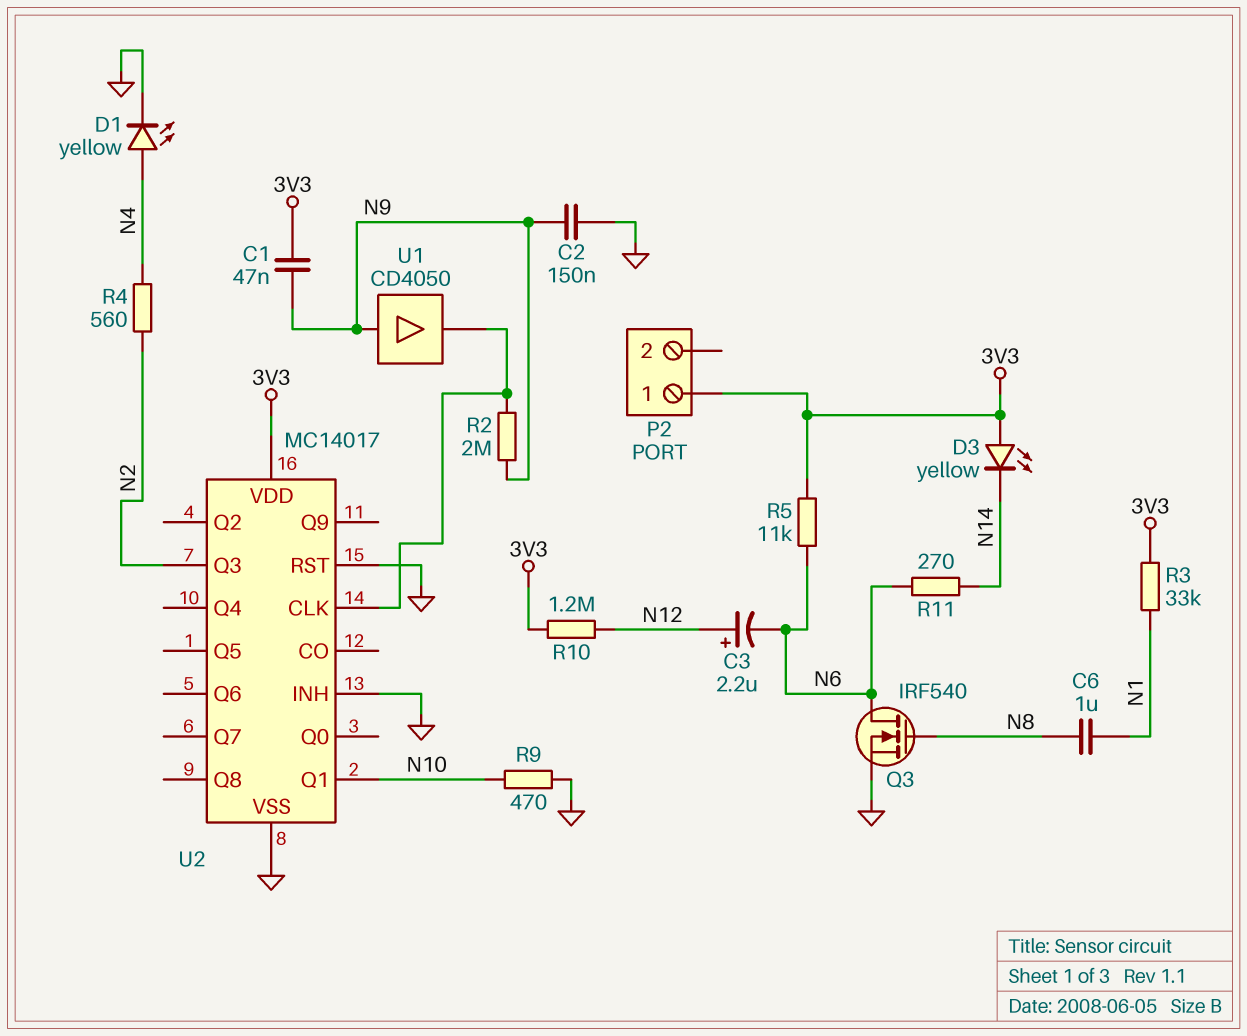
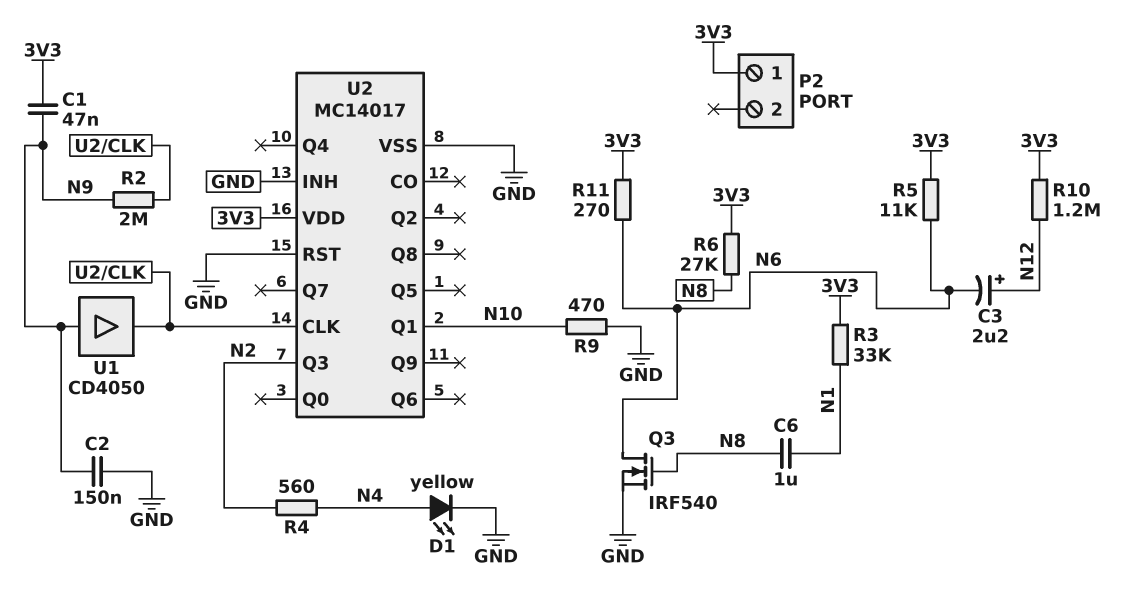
D3: LED yellow (A 3V3, K N14) -> none
R6: none -> 27k (3V3, N8)
R11: 270 (N6, N14) -> 270 (3V3, N6)

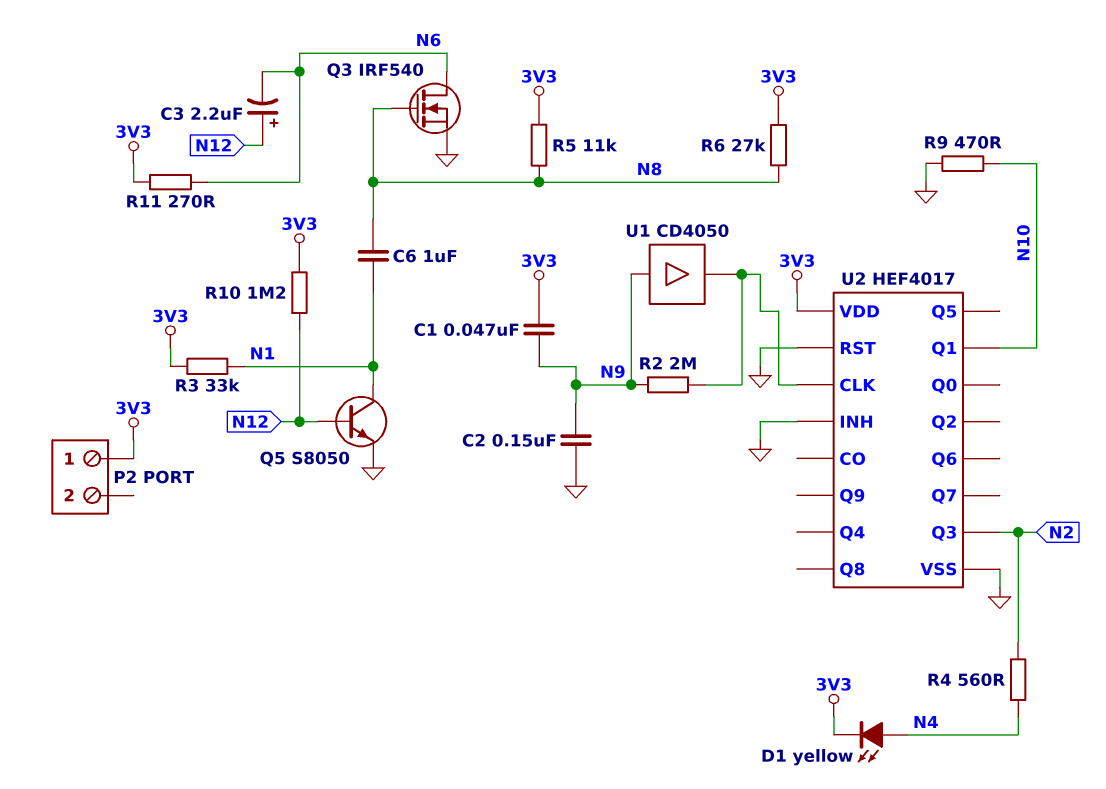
D1: LED yellow (A N4, K GND) -> LED yellow (A N4, K 3V3)
Q5: none -> NPN S8050 (B N12, C N1, E GND)
R5: 11k (3V3, N6) -> 11k (3V3, N8)
U2: MC14017 -> HEF4017

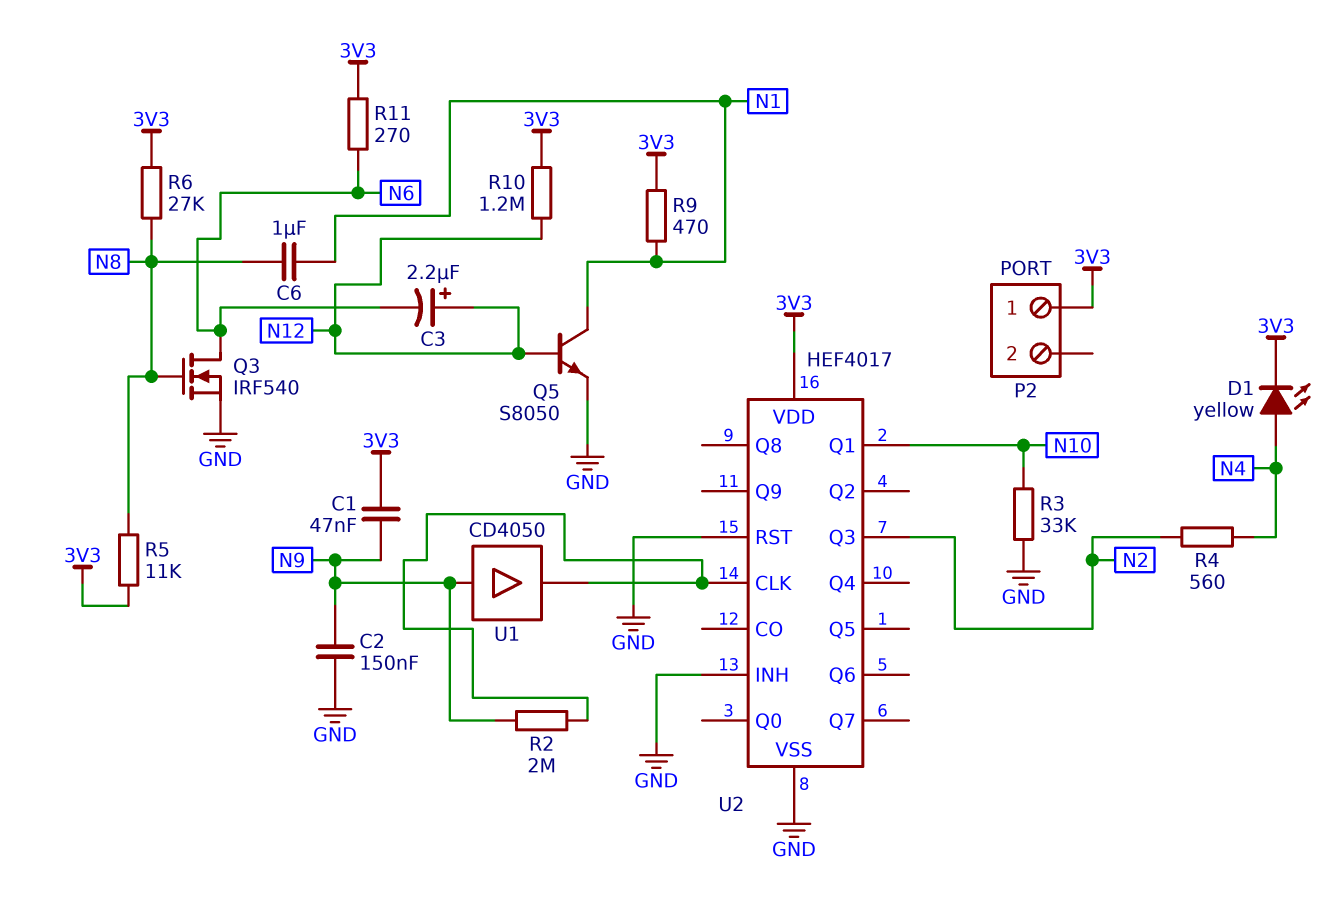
R3: 33k (3V3, N1) -> 33k (GND, N10)
R9: 470 (GND, N10) -> 470 (3V3, N1)

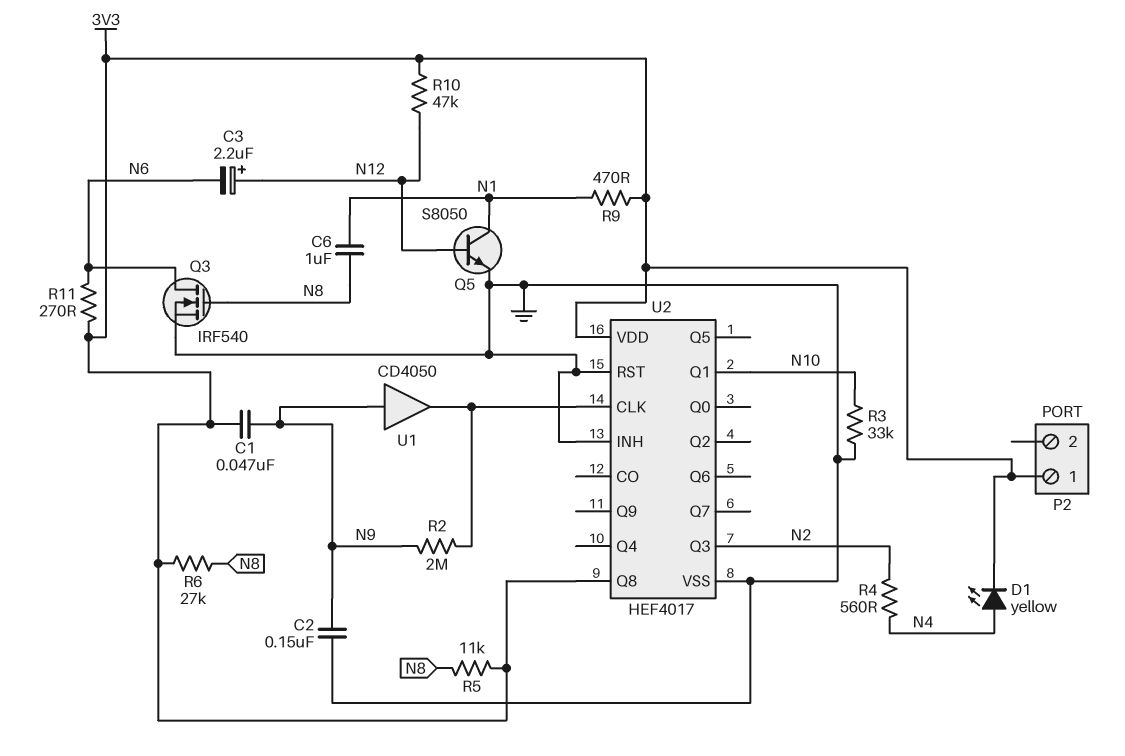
R10: 1.2M (3V3, N12) -> 47k (3V3, N12)
U2 pin Q8: none -> 3V3

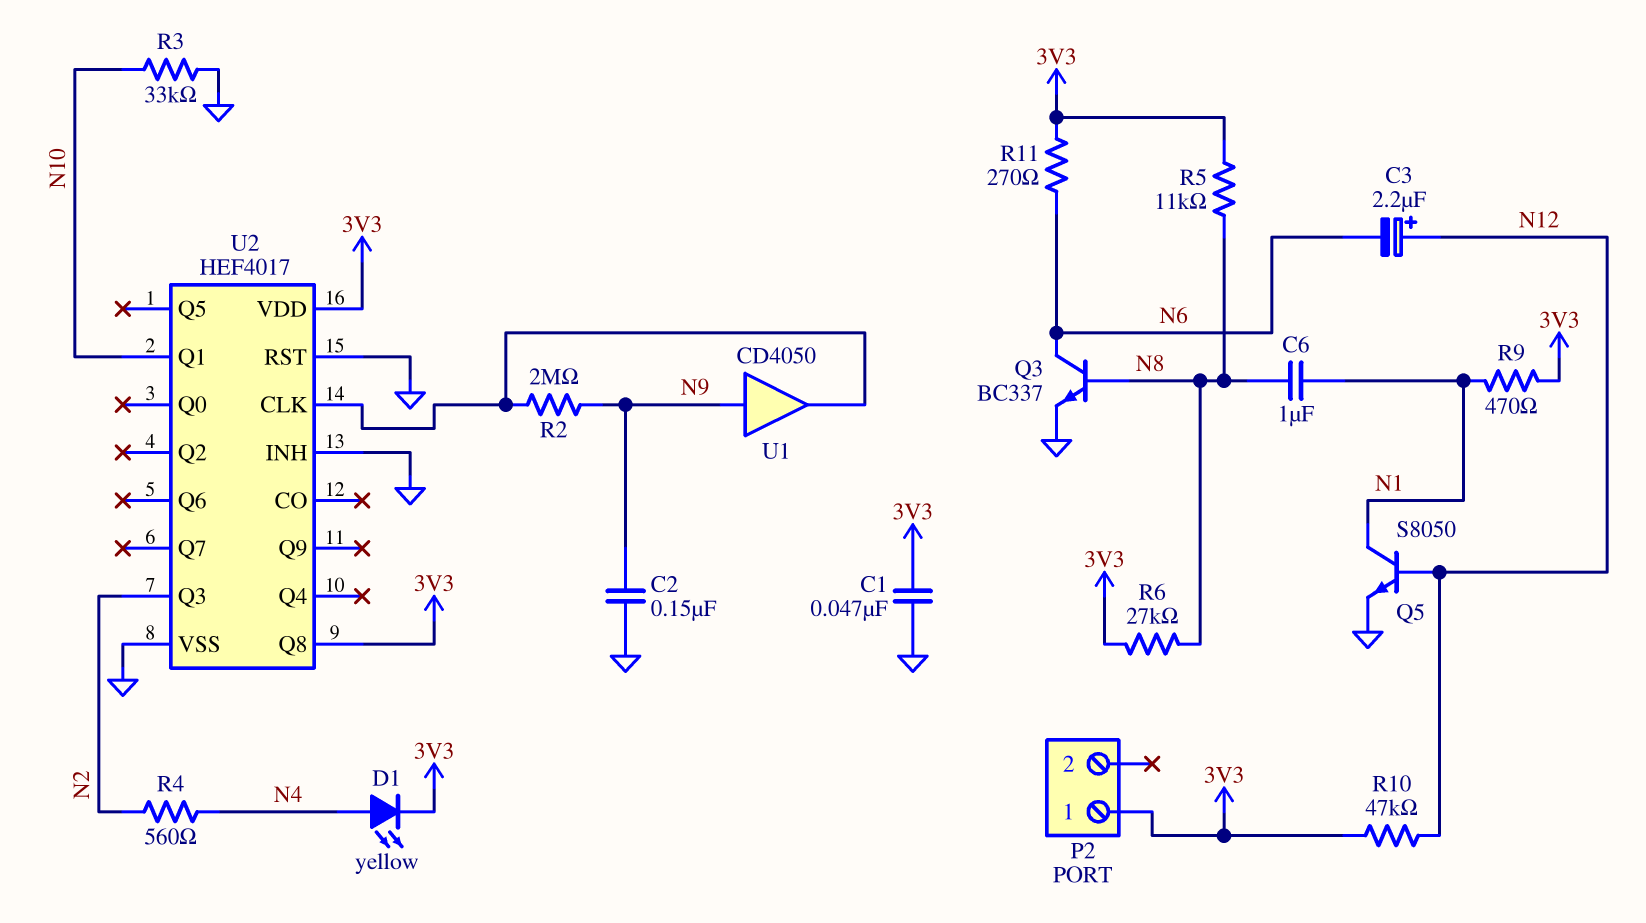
C1: 47nF (3V3, N9) -> 47nF (3V3, GND)
Q3: NMOS IRF540 (G N8, D N6, S GND) -> NPN BC337 (B N8, C N6, E GND)

